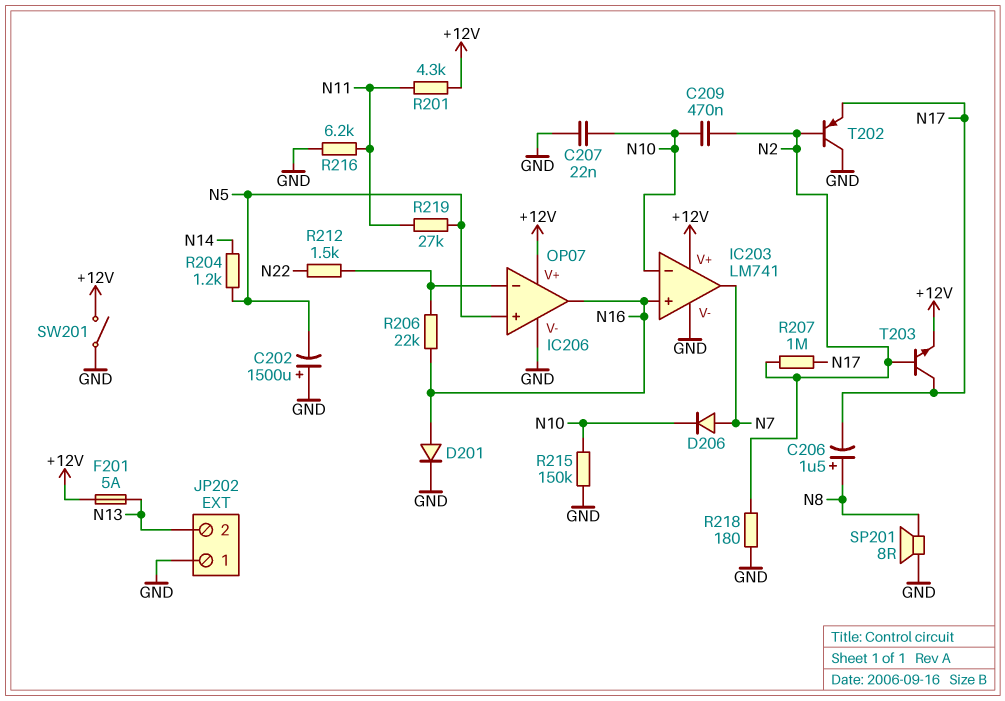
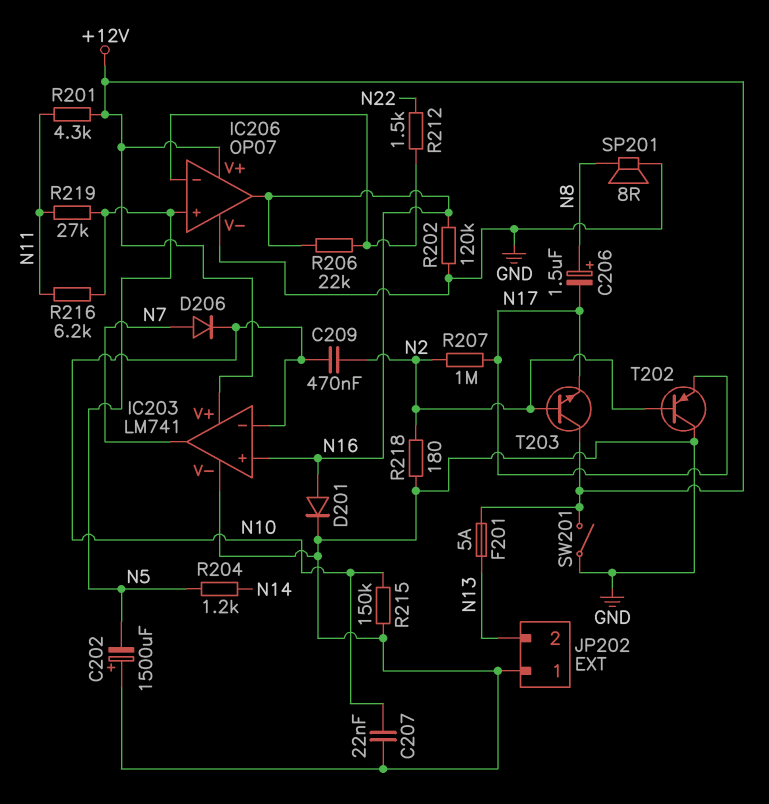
R202: none -> 120k (GND, N16)
R216: 6.2k (GND, N11) -> 6.2k (N5, N11)
T203: NPN (B N2, C N17, E +12V) -> NPN (B N2, C +12V, E N17)

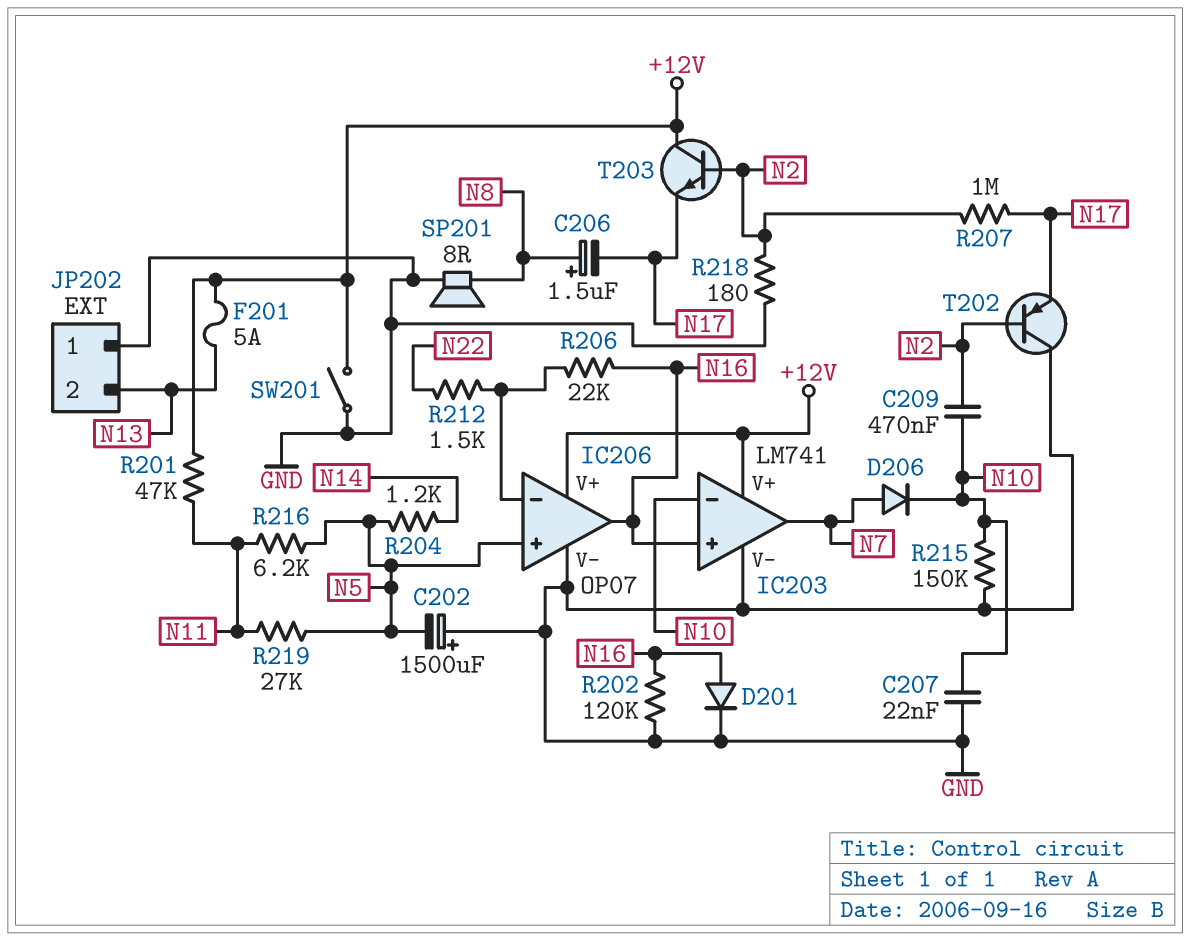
R201: 4.3k (+12V, N11) -> 47k (+12V, N11)

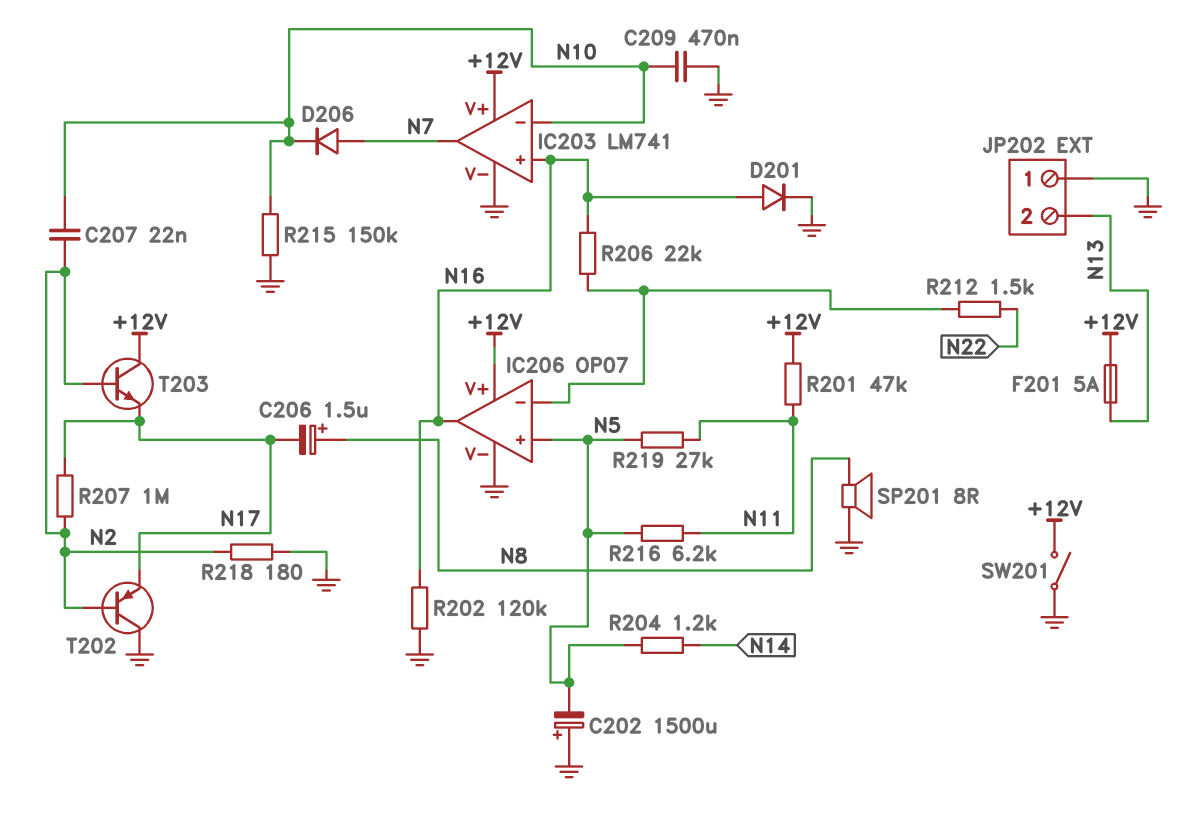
C207: 22nF (GND, N10) -> 22nF (N2, N10)
C209: 470nF (N2, N10) -> 470nF (GND, N10)

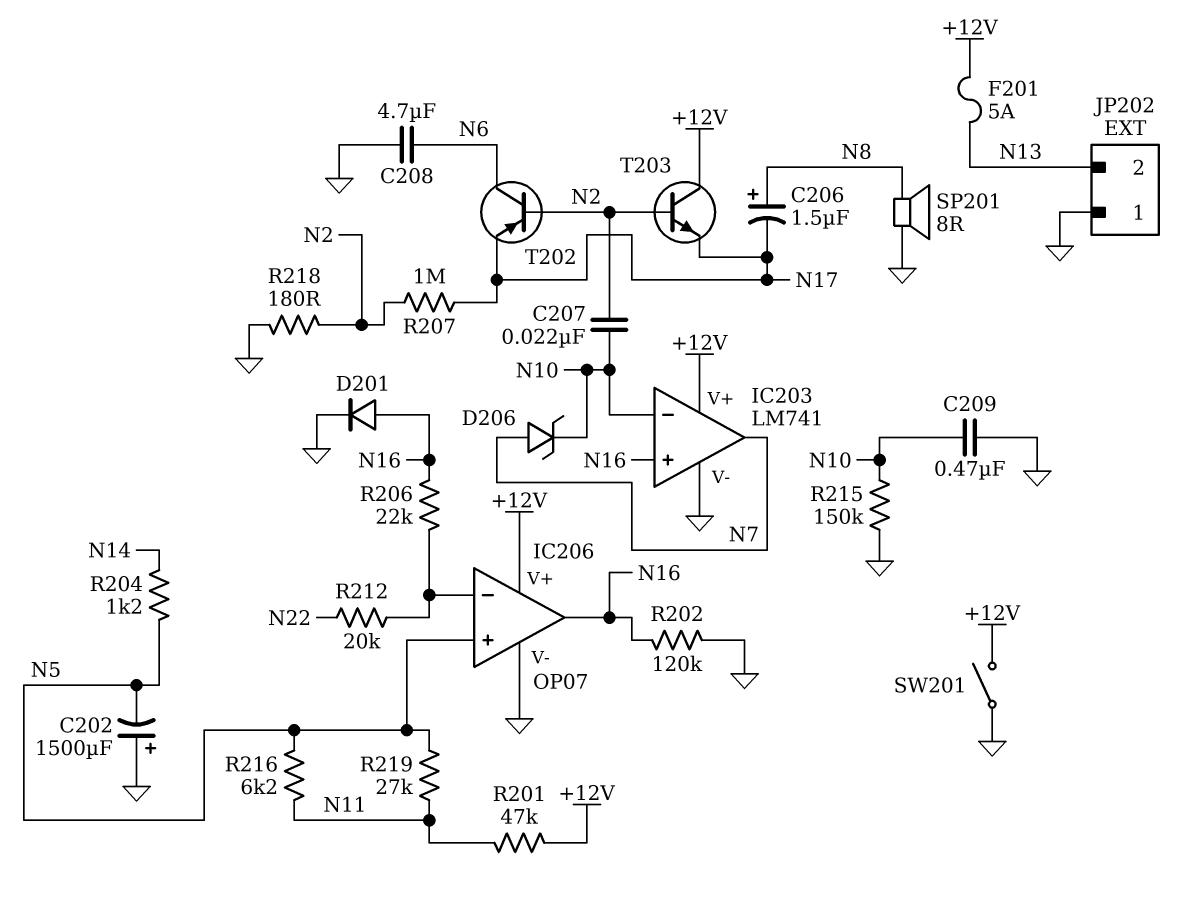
C208: none -> 4.7uF (GND, N6)
D206: diode (A N7, K N10) -> zener (A N7, K N10)
R212: 1.5k (IC206/in-, N22) -> 20k (IC206/in-, N22)
T202: PNP (B N2, C GND, E N17) -> PNP (B N2, C N6, E N17)

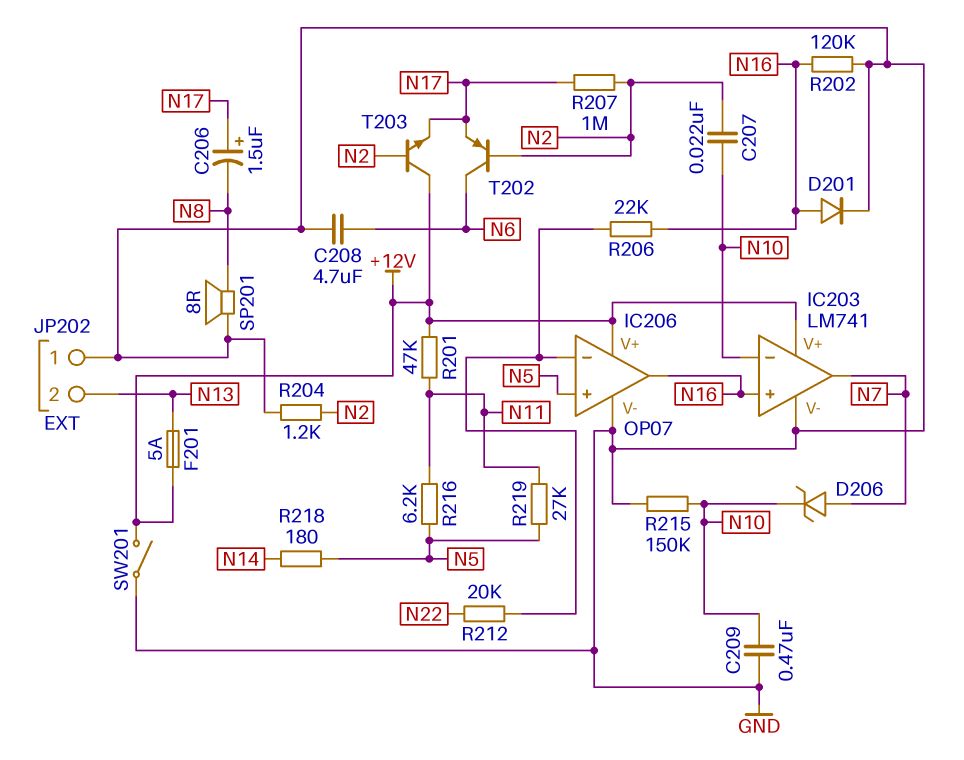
C202: 1500uF (plus GND, minus N5) -> none
C206: 1.5uF (plus N8, minus N17) -> 1.5uF (plus N17, minus N8)
R204: 1.2k (N5, N14) -> 1.2k (GND, N2)
R218: 180 (GND, N2) -> 180 (N5, N14)

